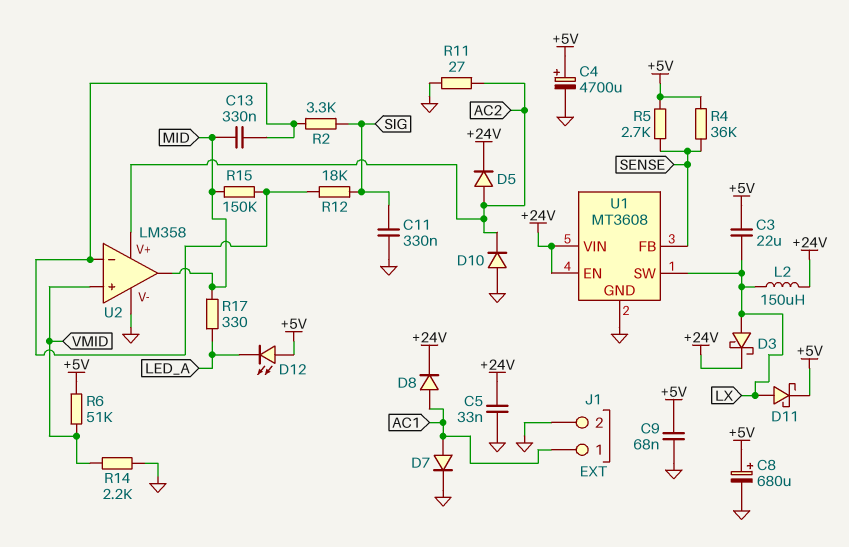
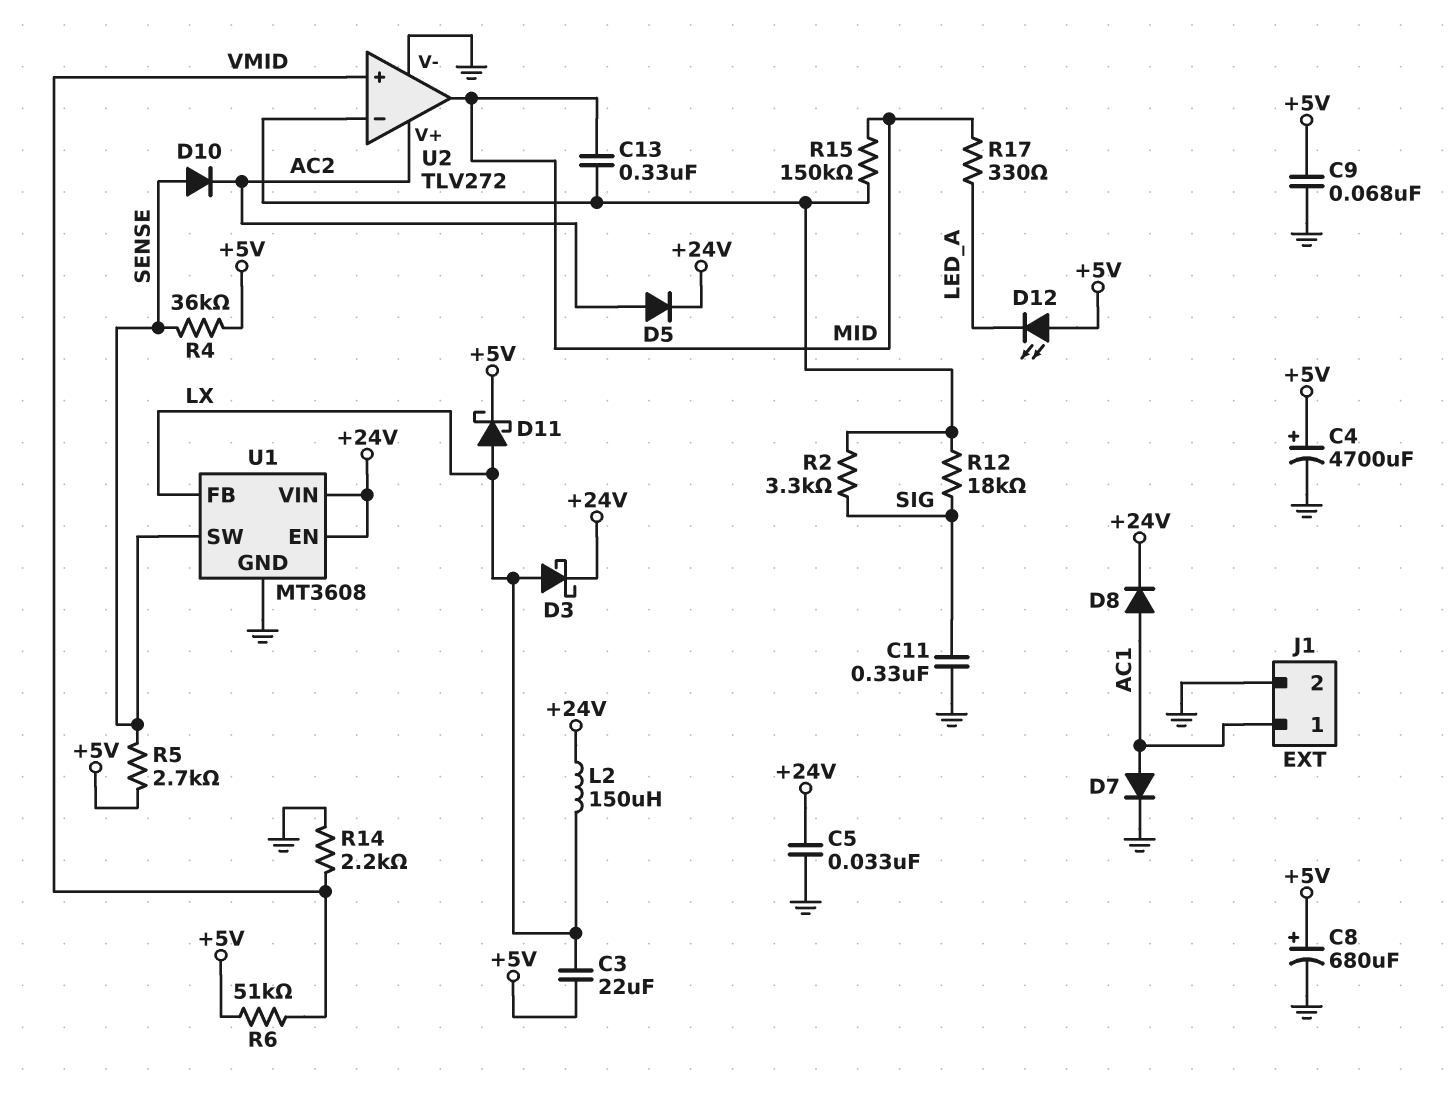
D10: diode (A GND, K AC2) -> diode (A SENSE, K AC2)
R11: 27 (AC2, GND) -> none
U1 pin FB: SENSE -> LX
U1 pin SW: LX -> SENSE
U2: LM358 -> TLV272

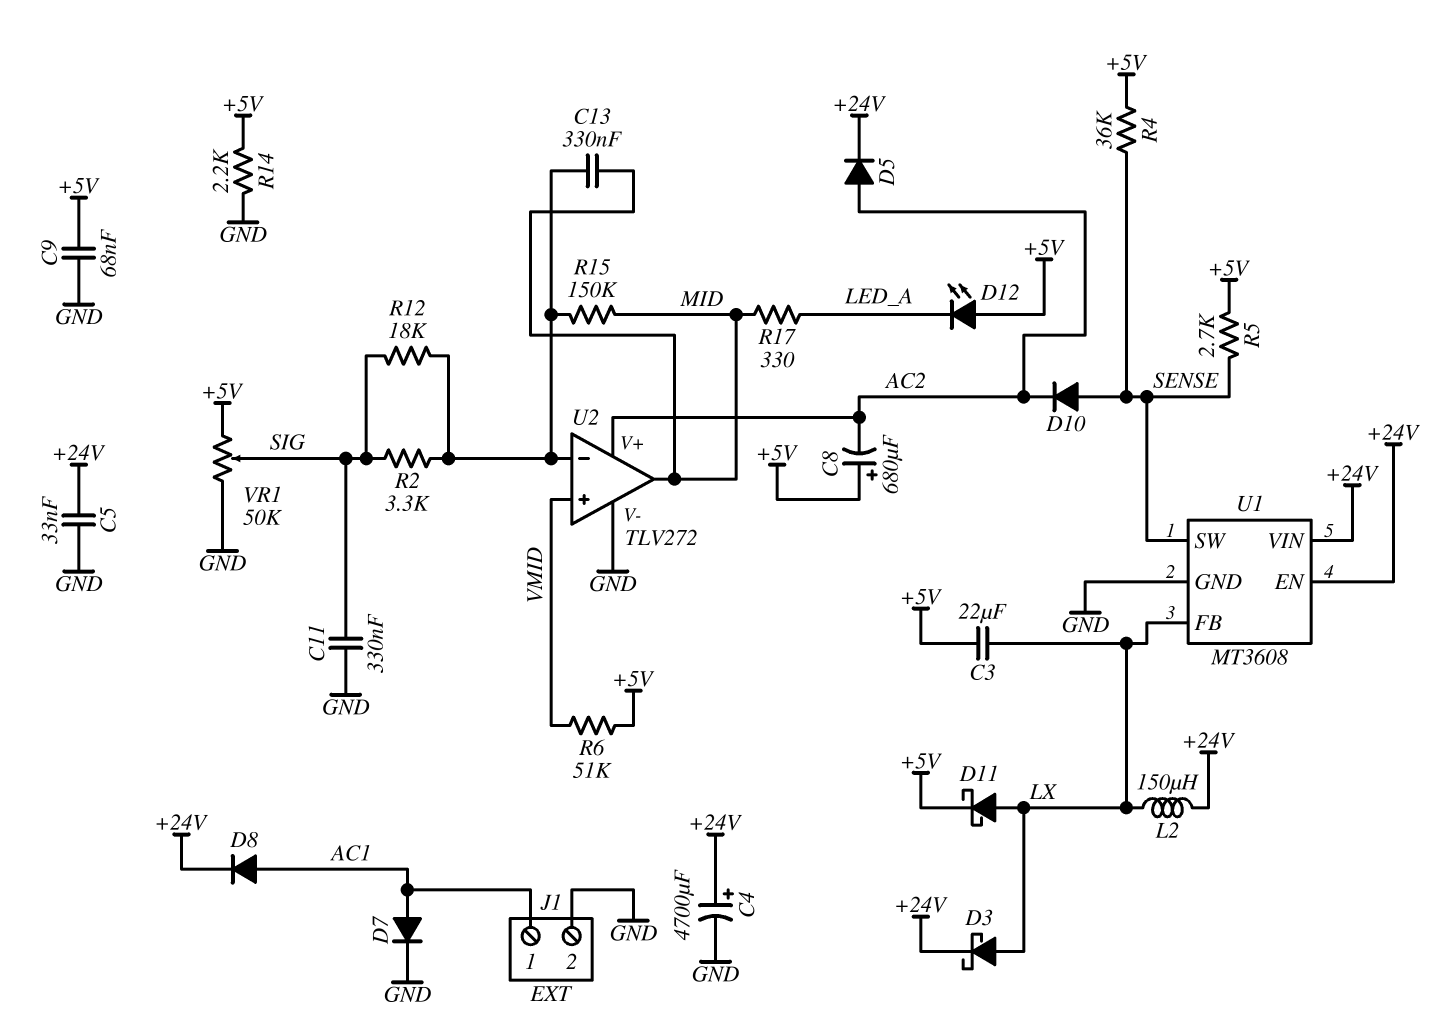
C4: 4700uF (plus +5V, minus GND) -> 4700uF (plus +24V, minus GND)
C8: 680uF (plus +5V, minus GND) -> 680uF (plus +5V, minus AC2)
R14: 2.2k (GND, VMID) -> 2.2k (+5V, GND)
VR1: none -> 50k (+5V, GND, wiper SIG)

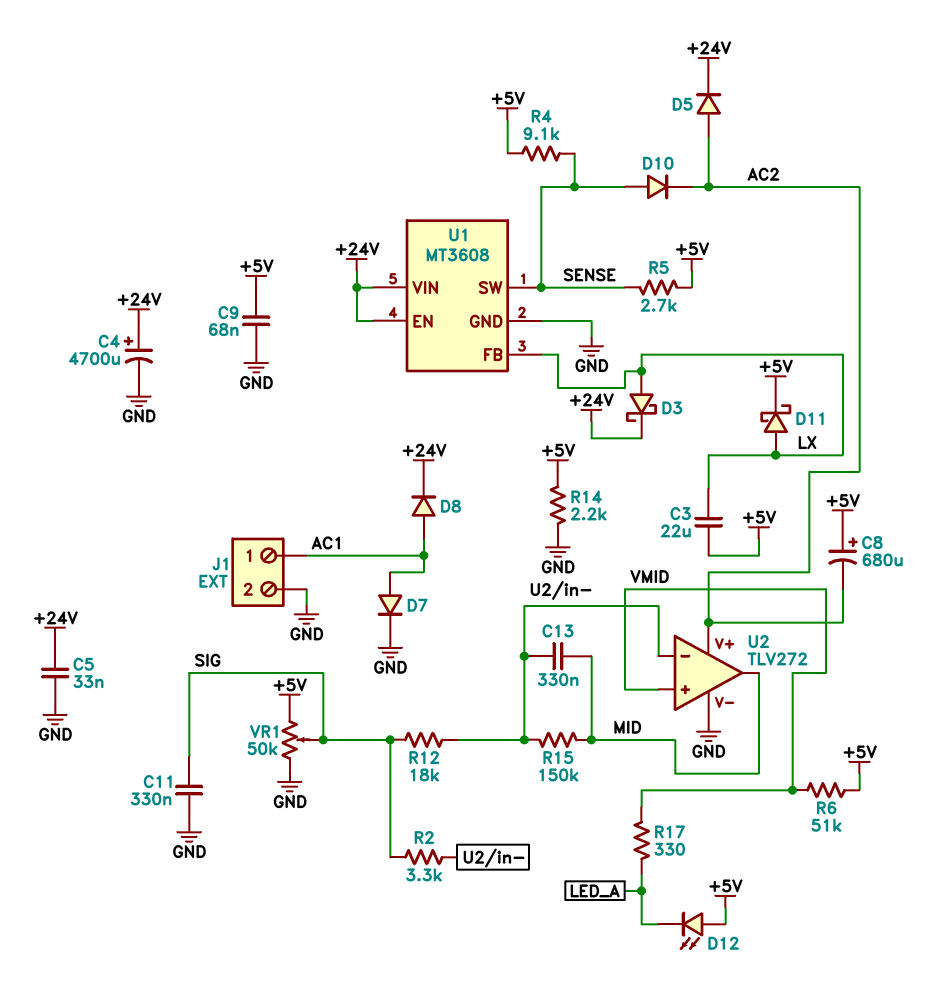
L2: 150uH (+24V, LX) -> none
R4: 36k (+5V, SENSE) -> 9.1k (+5V, SENSE)
R17: 330 (LED_A, MID) -> 330 (LED_A, VMID)

